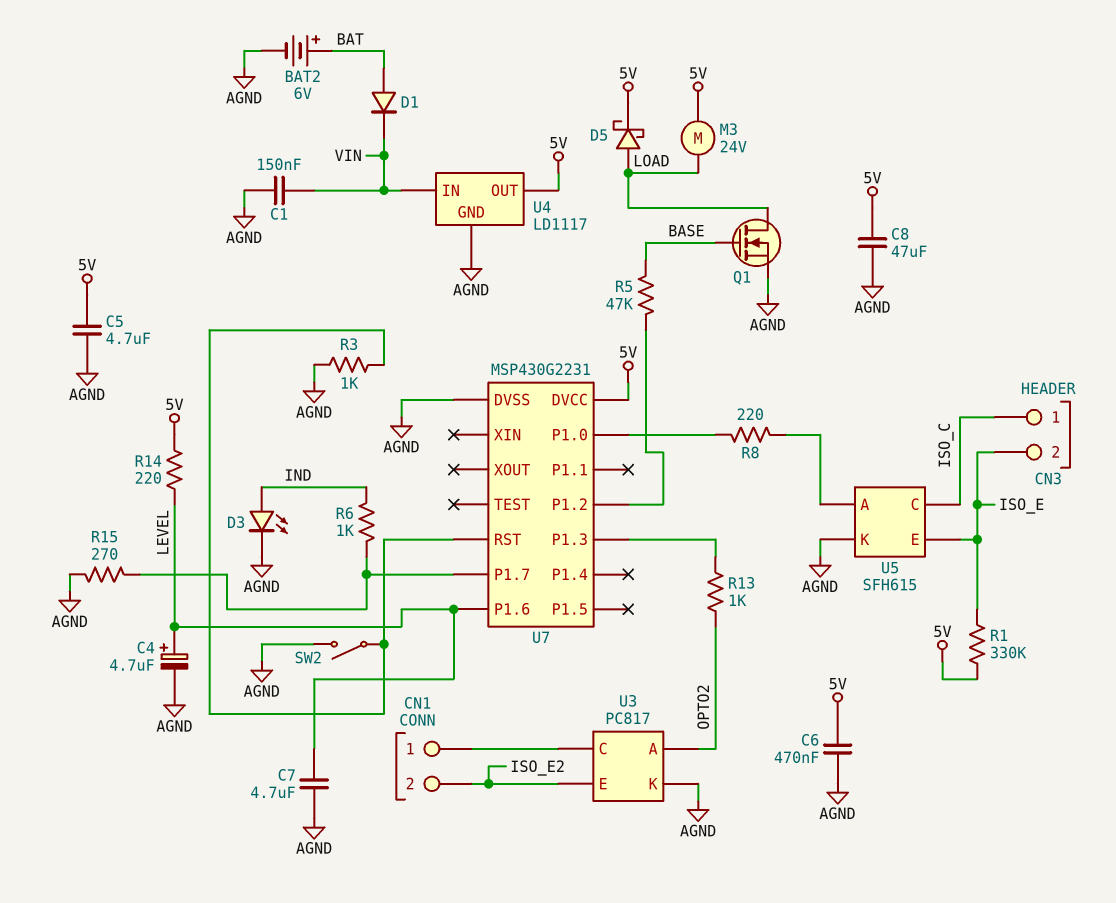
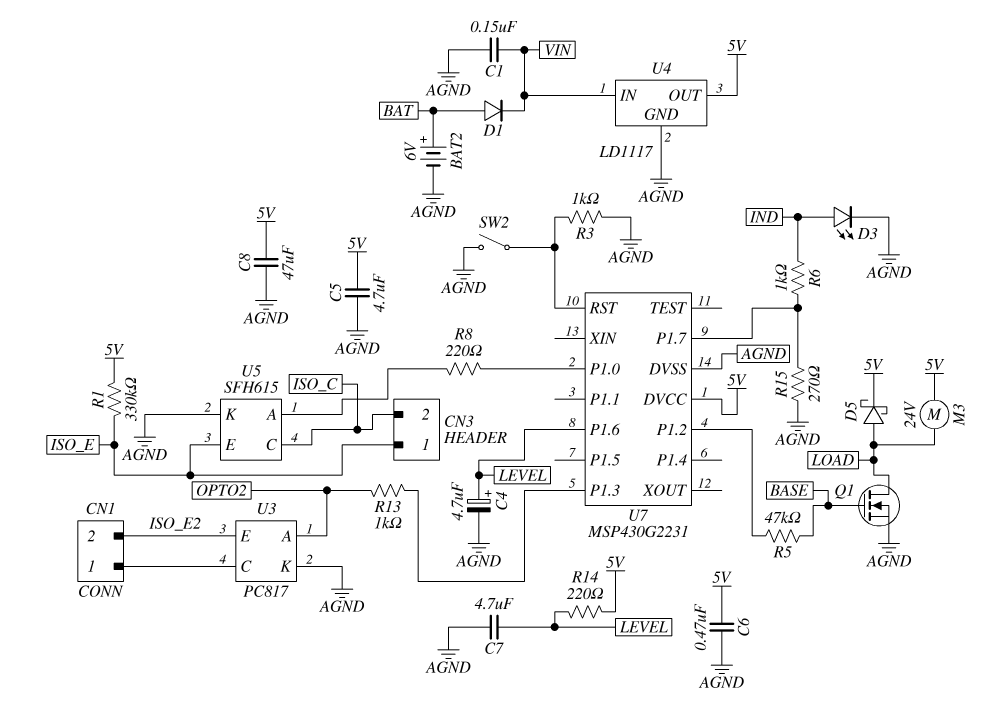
CN3 pin 1: ISO_C -> ISO_E
CN3 pin 2: ISO_E -> ISO_C

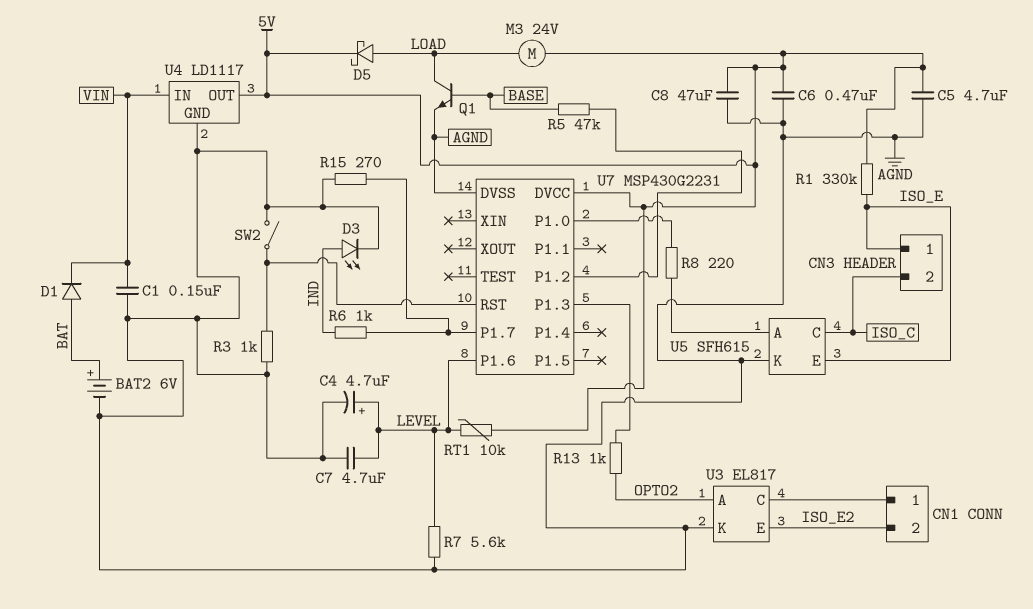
Q1: NMOS (G BASE, D LOAD, S AGND) -> NPN (B BASE, C LOAD, E AGND)
R7: none -> 5.6k (AGND, LEVEL)
R14: 220 (5V, LEVEL) -> none
RT1: none -> 10k (5V, LEVEL)
U3: PC817 -> EL817

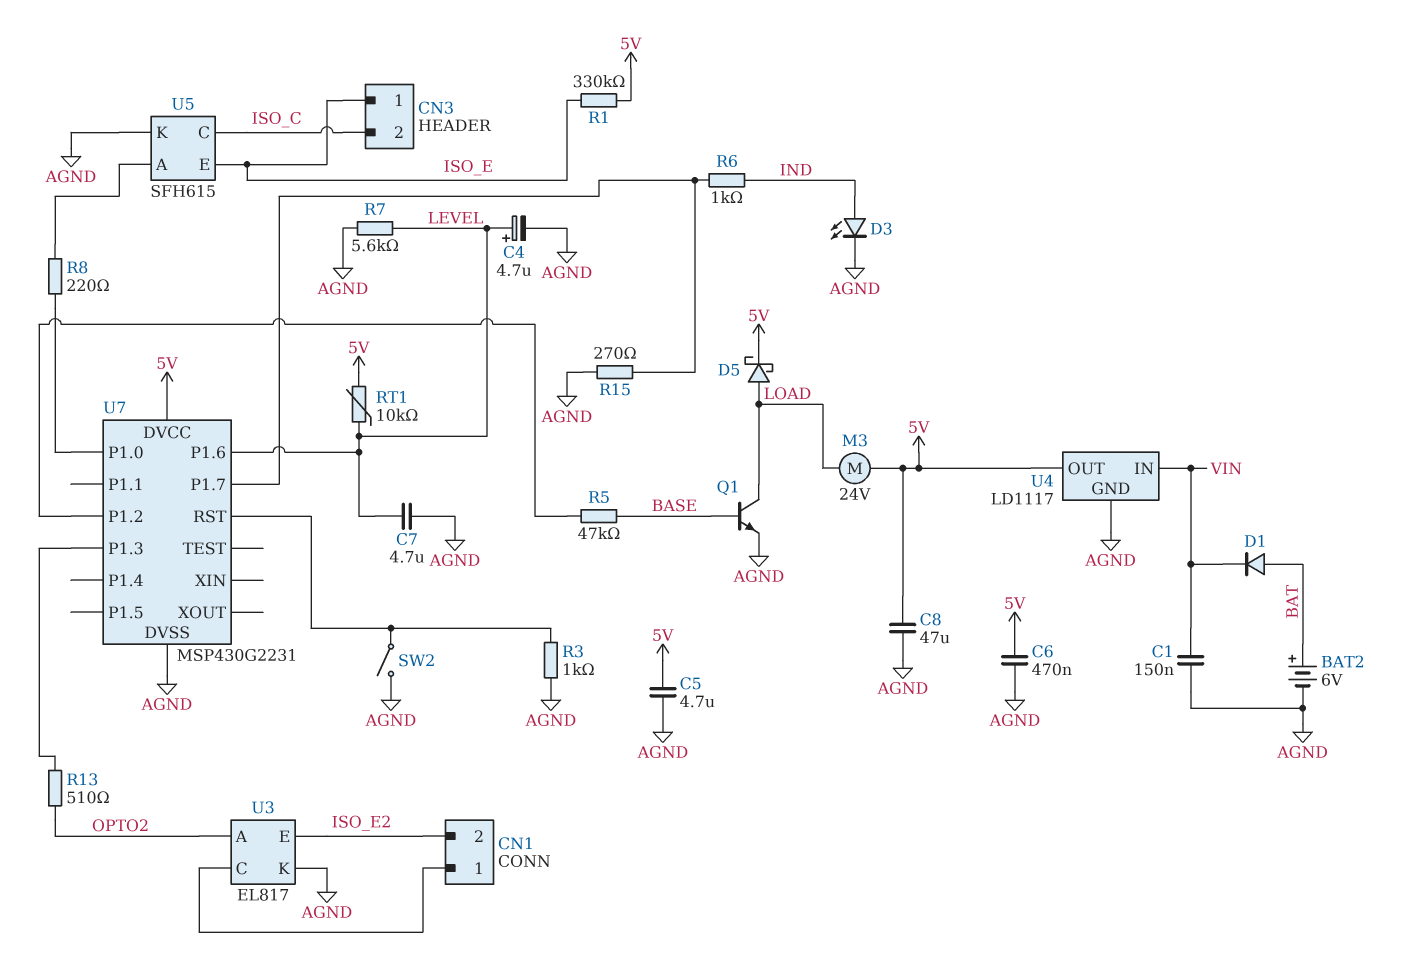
R13: 1k (OPTO2, U7/P1.3) -> 510 (OPTO2, U7/P1.3)

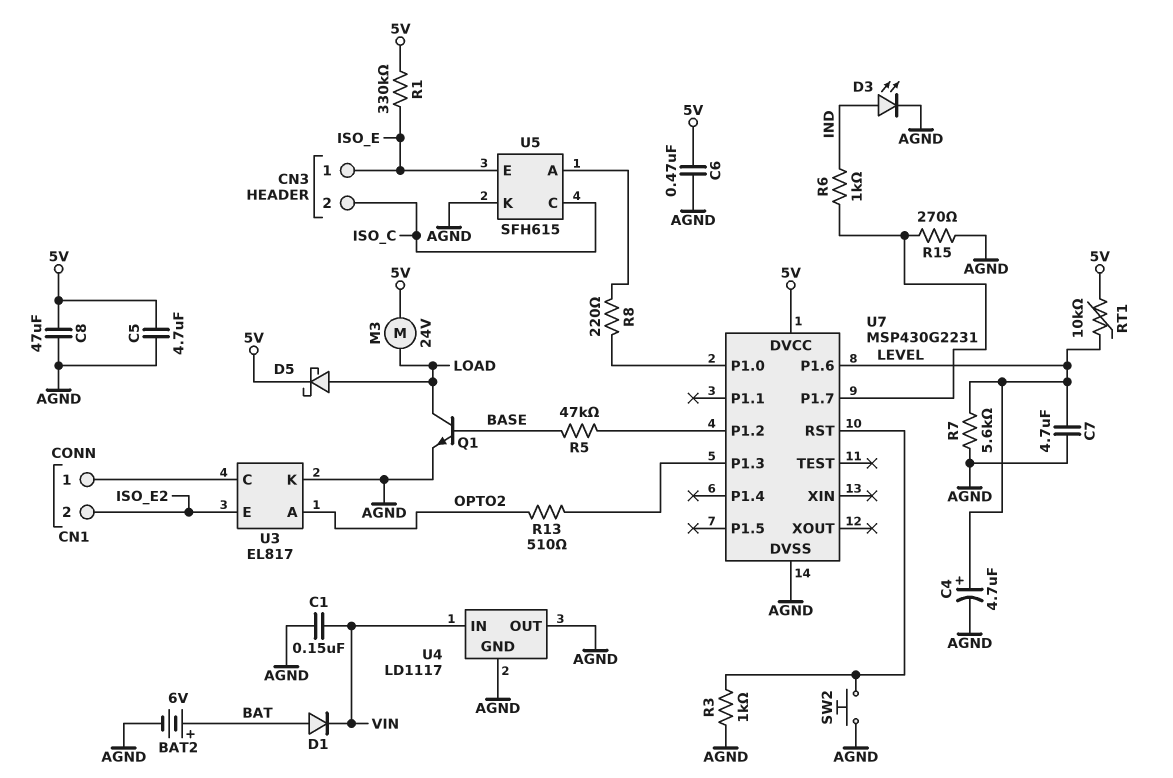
SW2: switch (AGND, U7/RST) -> button (AGND, U7/RST)
U4 pin OUT: 5V -> AGND

